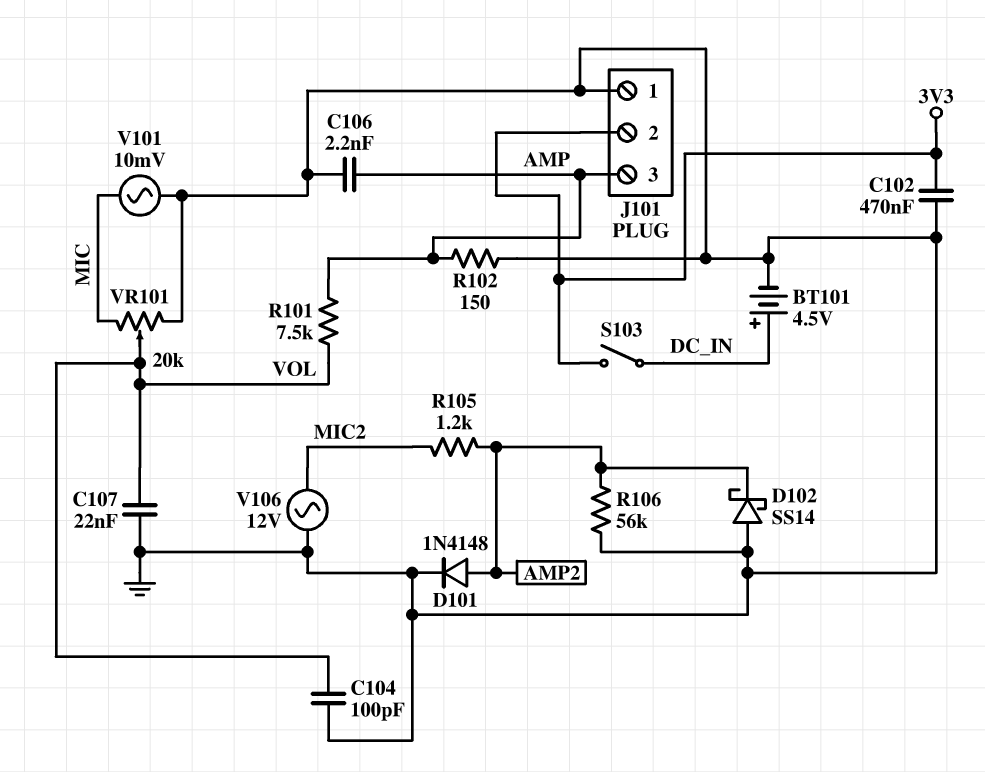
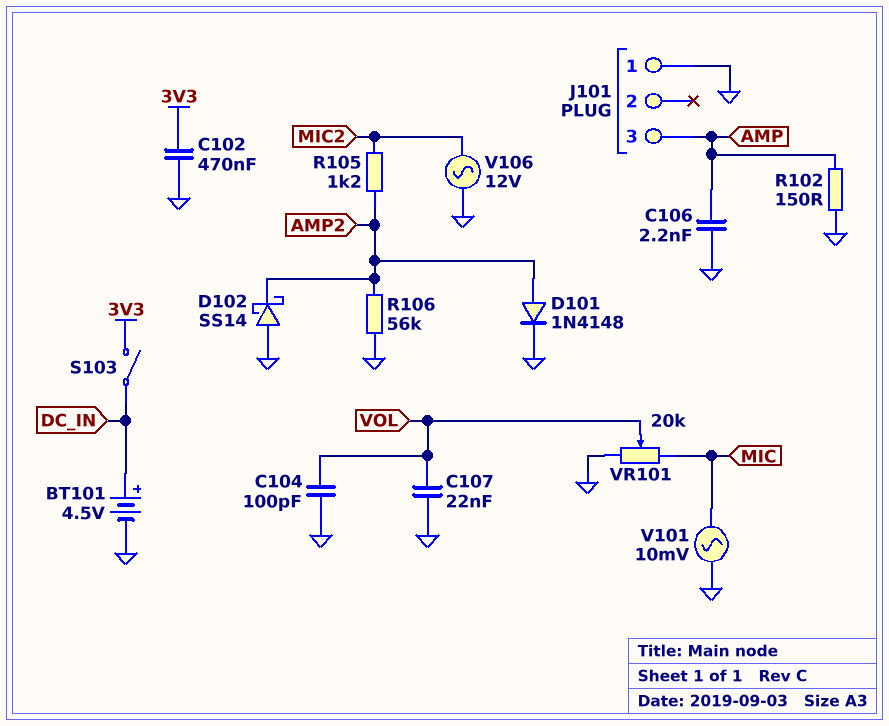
J101 pin 2: 3V3 -> none
R101: 7.5k (AMP, VOL) -> none

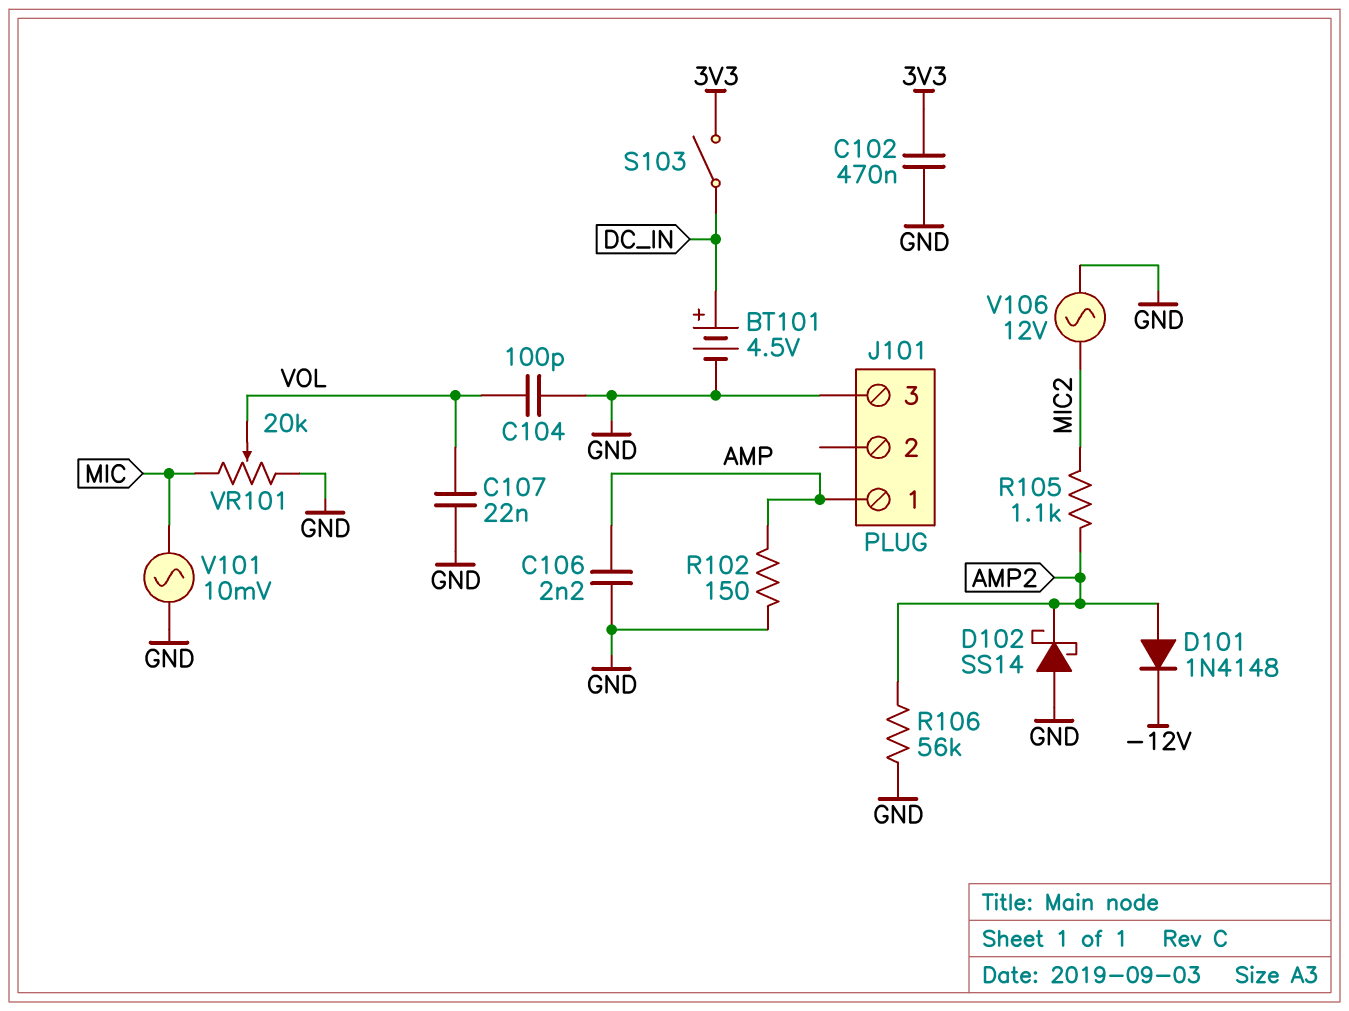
D101: diode 1N4148 (A AMP2, K GND) -> diode 1N4148 (A AMP2, K -12V)
J101 pin 1: GND -> AMP
J101 pin 3: AMP -> GND
R105: 1.2k (AMP2, MIC2) -> 1.1k (AMP2, MIC2)

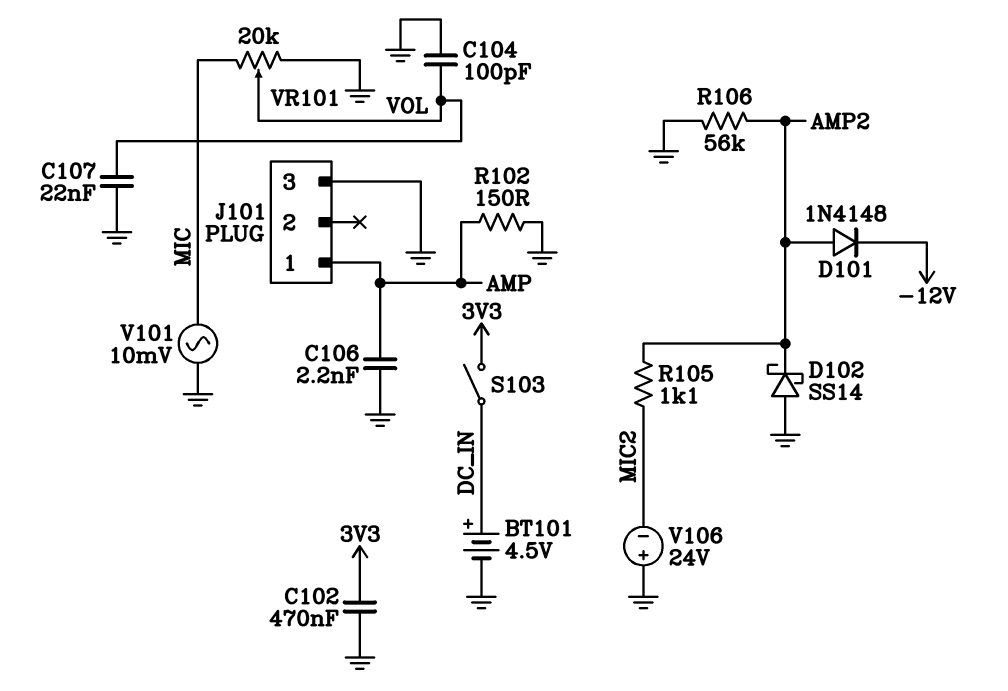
V106: AC 12V (GND, MIC2) -> 24V (plus GND, minus MIC2)

